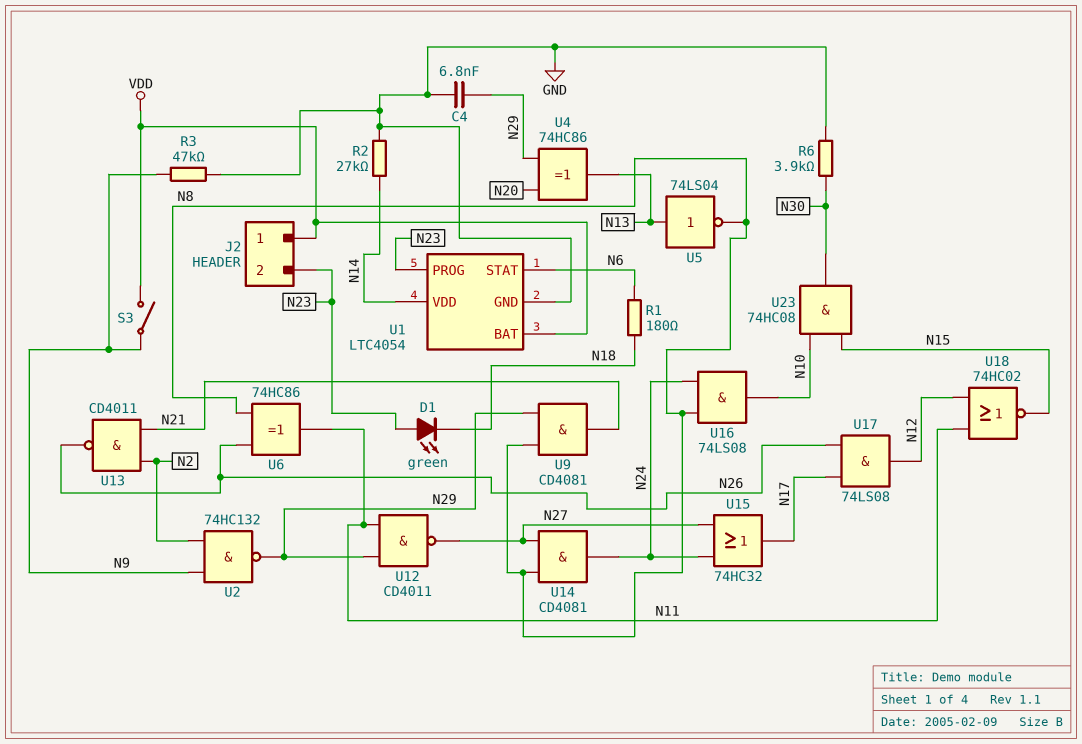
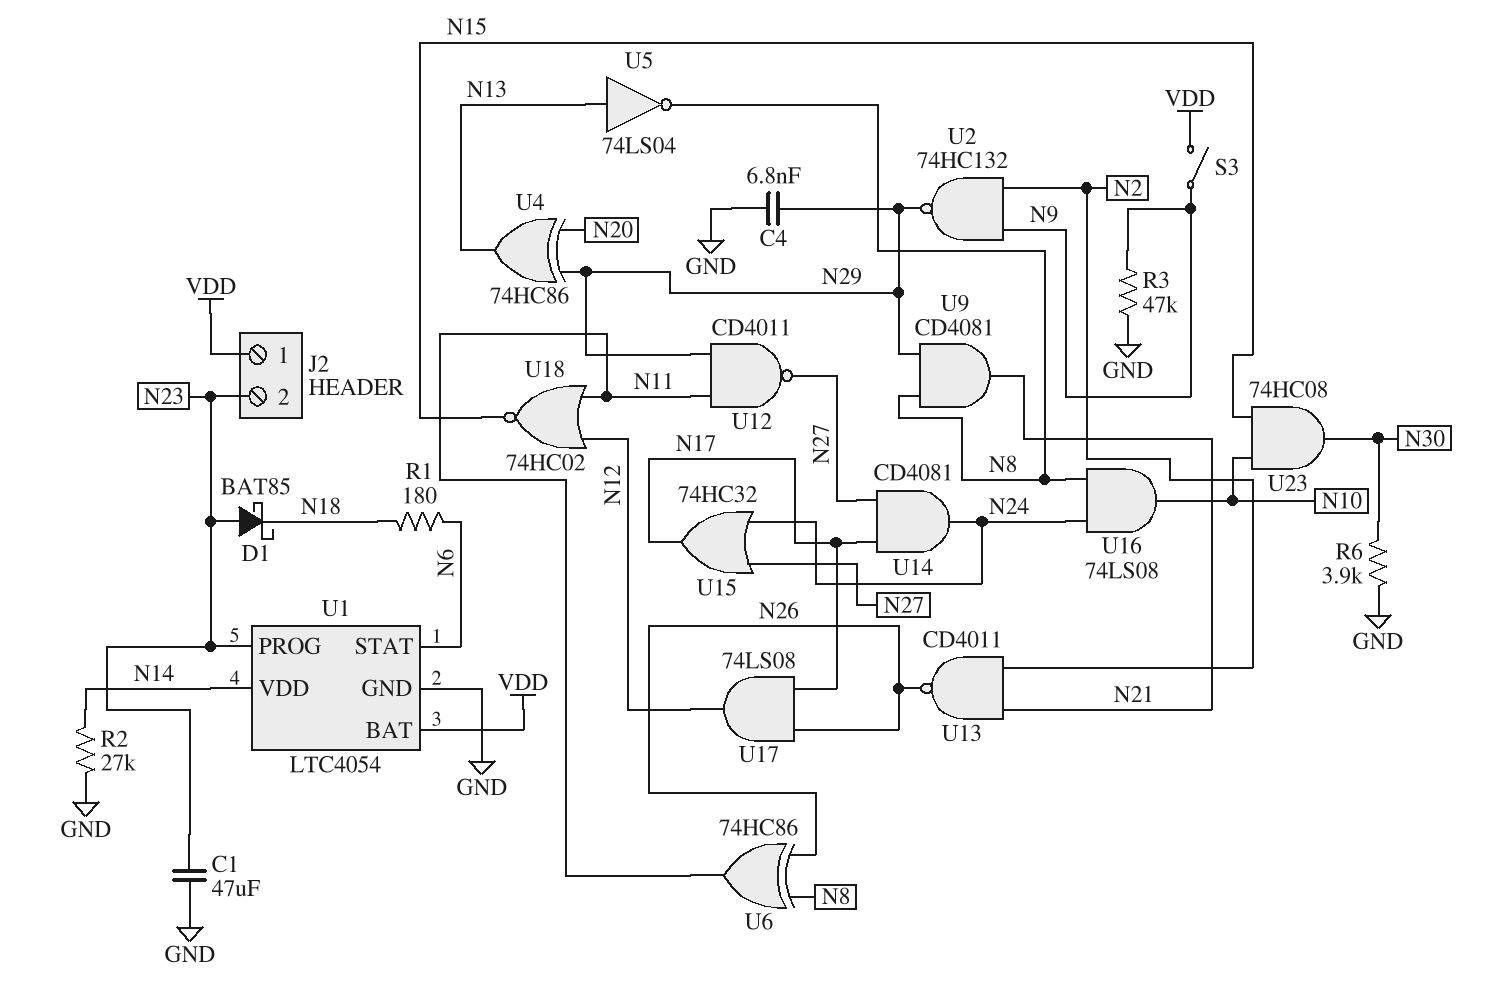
C1: none -> 47uF (GND, N23)
D1: LED green (A N23, K N18) -> schottky BAT85 (A N23, K N18)
U14: AND CD4081 (in N8, in N27, out N24) -> AND CD4081 (in N17, in N27, out N24)

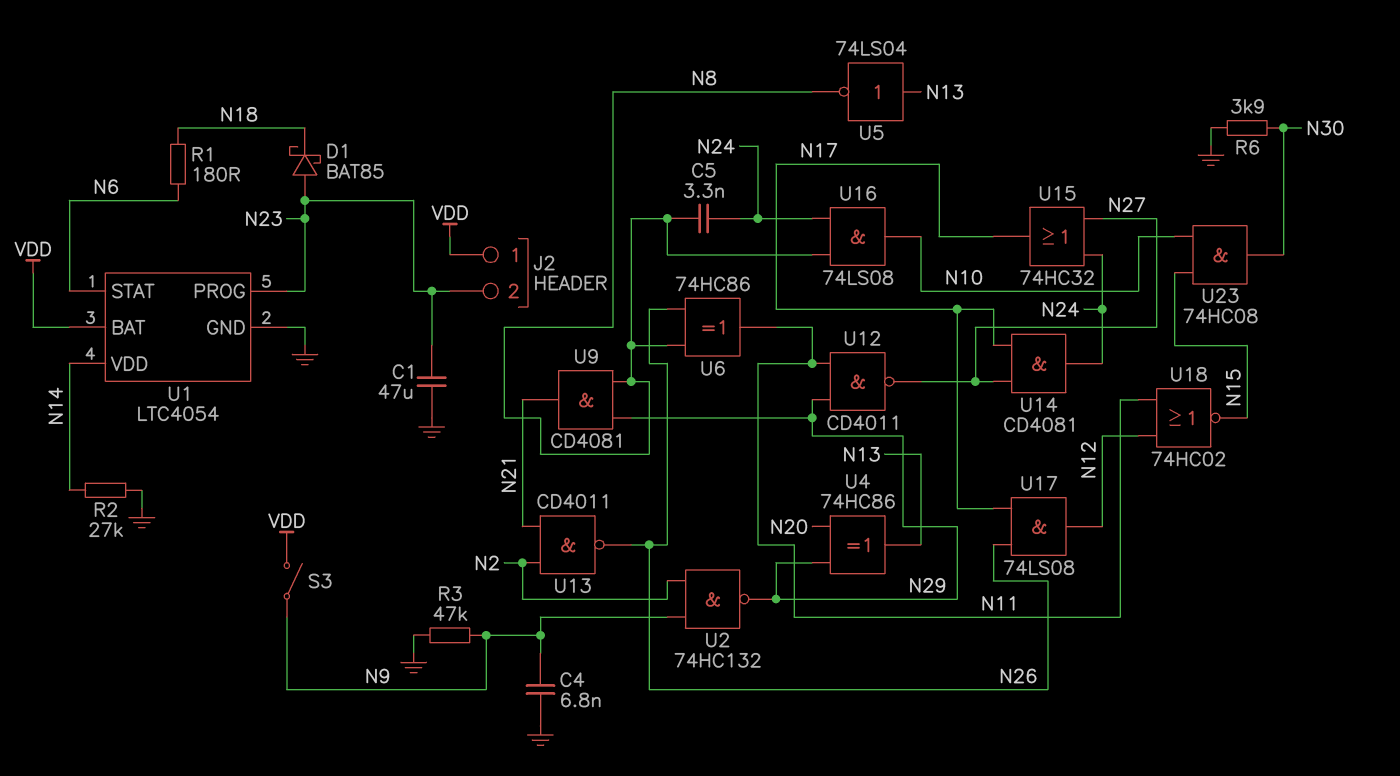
C4: 6.8nF (GND, N29) -> 6.8nF (GND, N9)
C5: none -> 3.3nF (N8, N24)

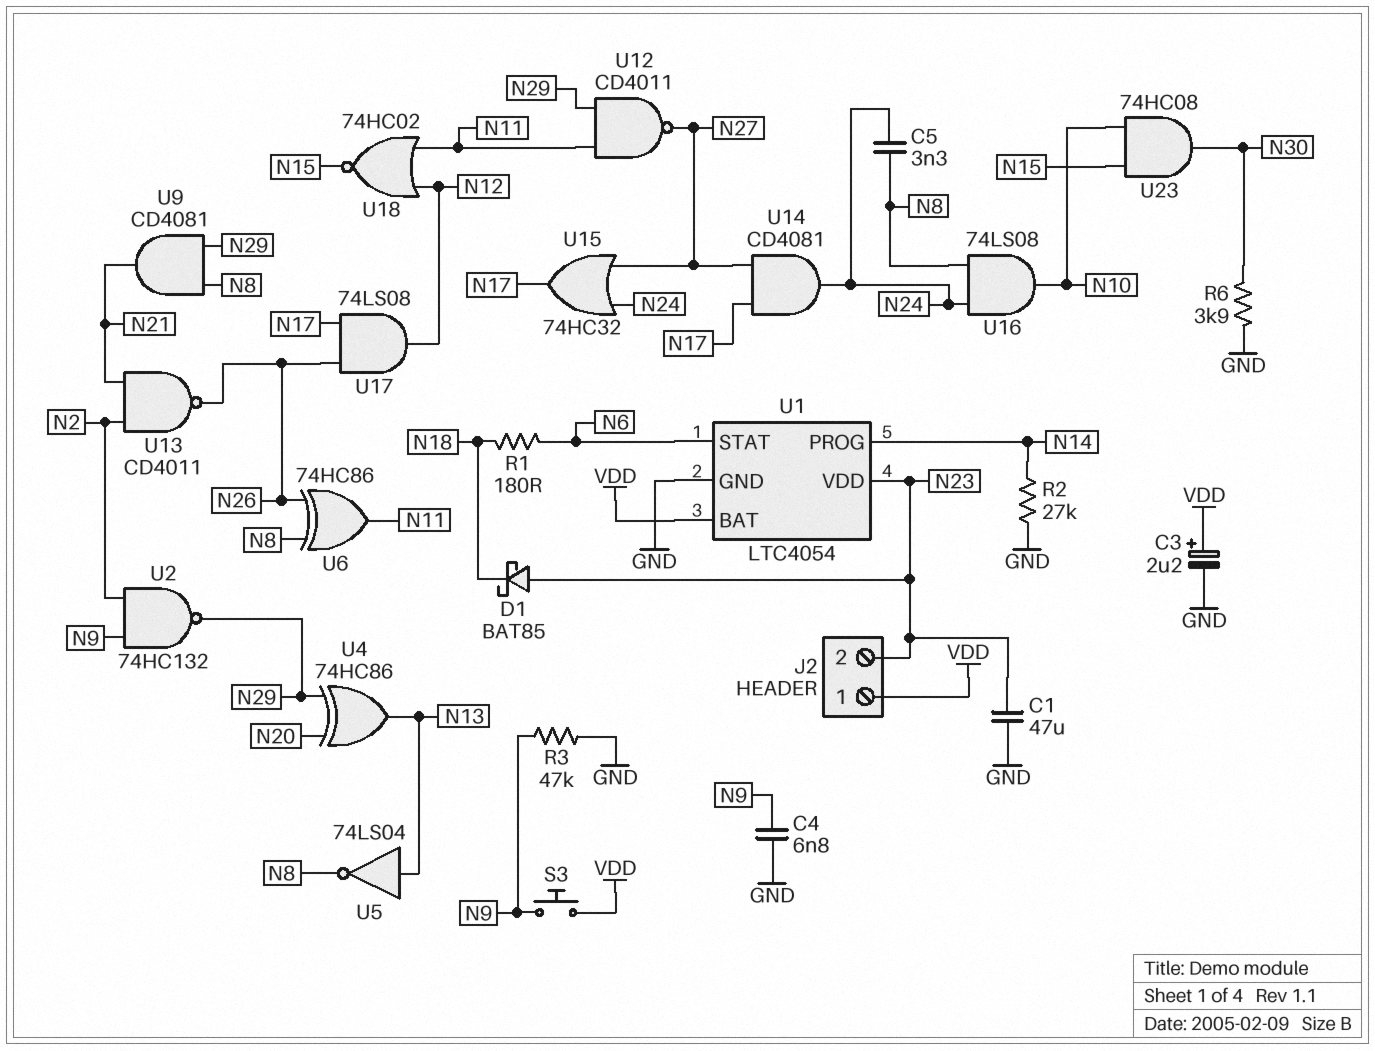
C3: none -> 2.2uF (plus VDD, minus GND)
S3: switch (N9, VDD) -> button (N9, VDD)
U1 pin PROG: N23 -> N14
U1 pin VDD: N14 -> N23

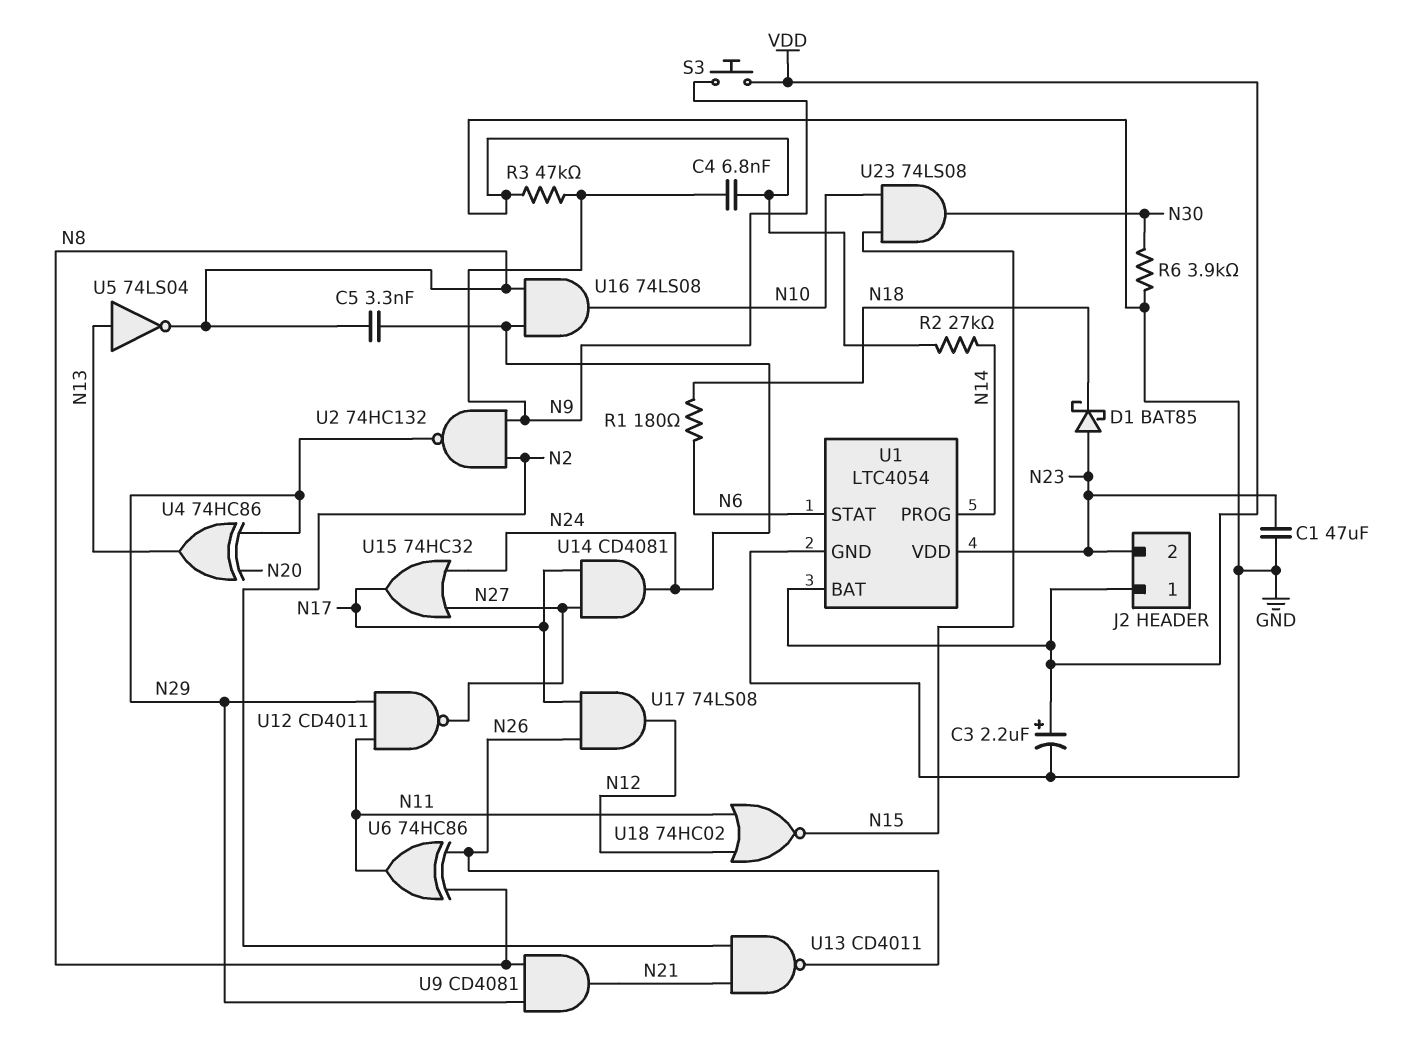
U23: AND 74HC08 (in N10, in N15, out N30) -> AND 74LS08 (in N10, in N15, out N30)

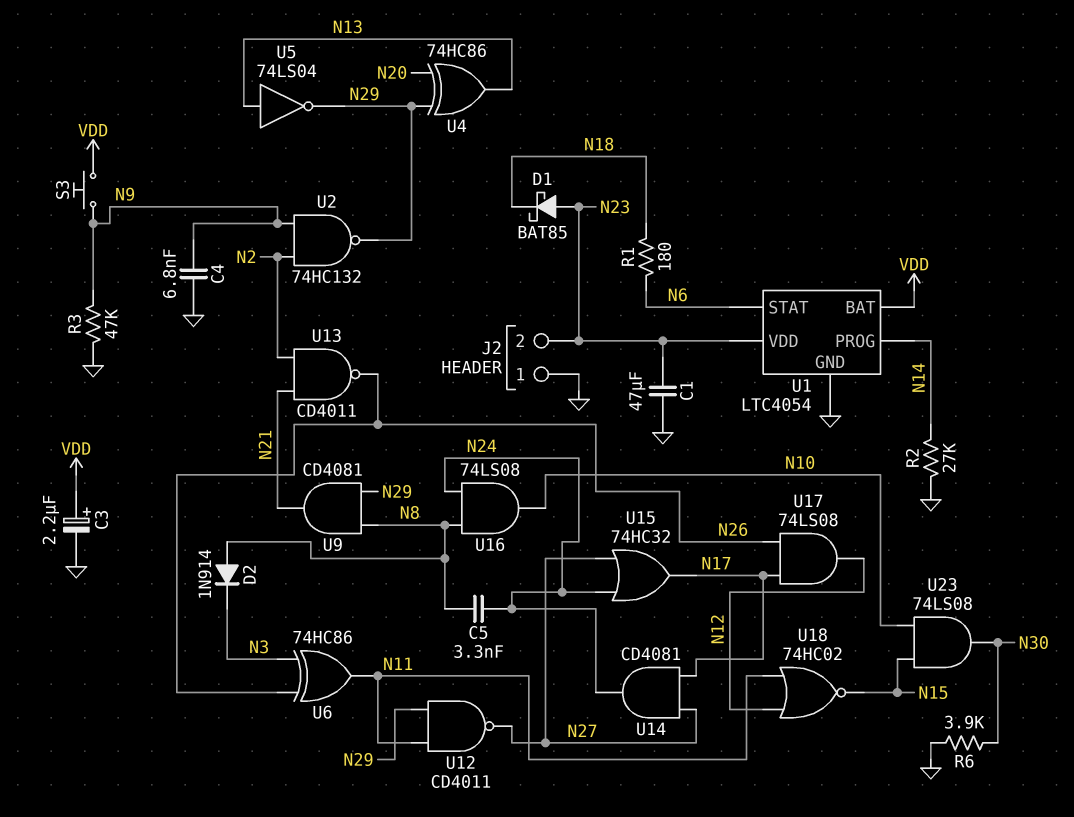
D2: none -> diode 1N914 (A N8, K N3)
J2 pin 1: VDD -> GND
U5: NOT 74LS04 (in N13, out N8) -> NOT 74LS04 (in N13, out N29)
U6: XOR 74HC86 (in N8, in N26, out N11) -> XOR 74HC86 (in N3, in N26, out N11)

